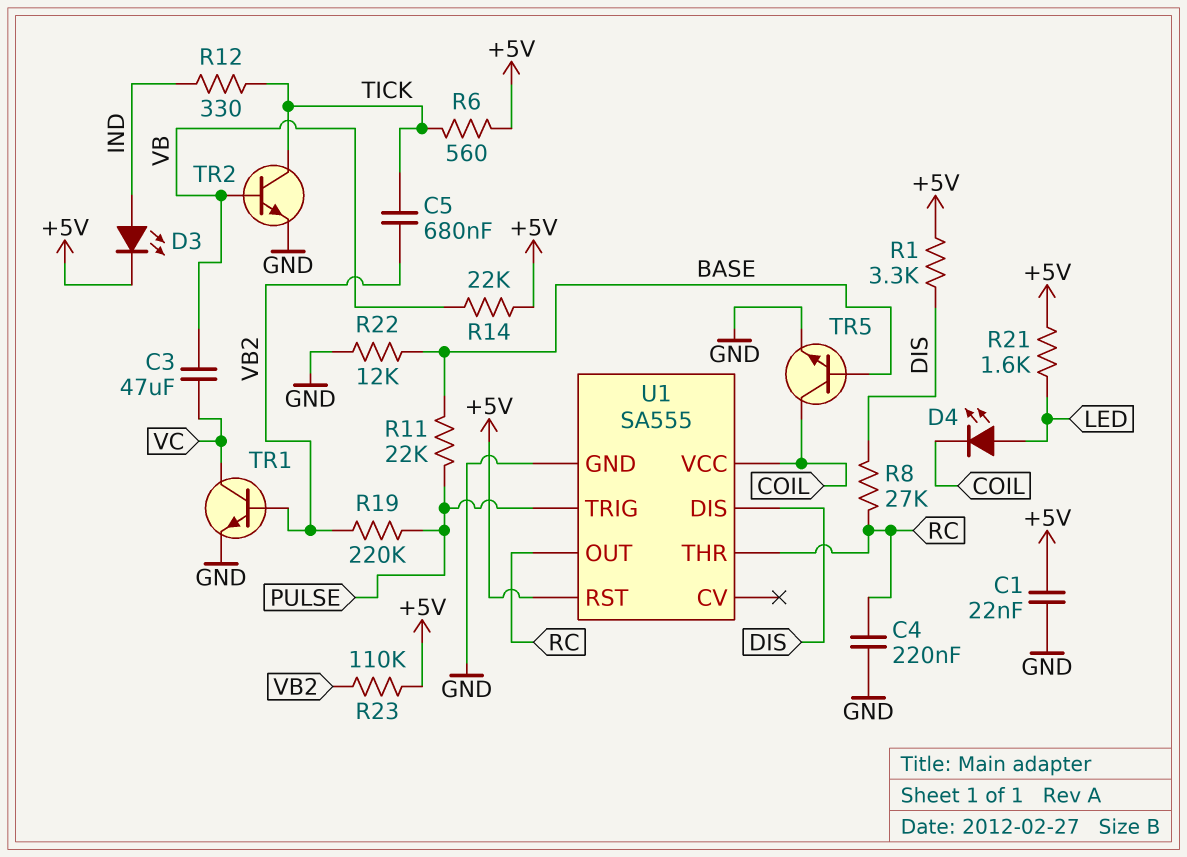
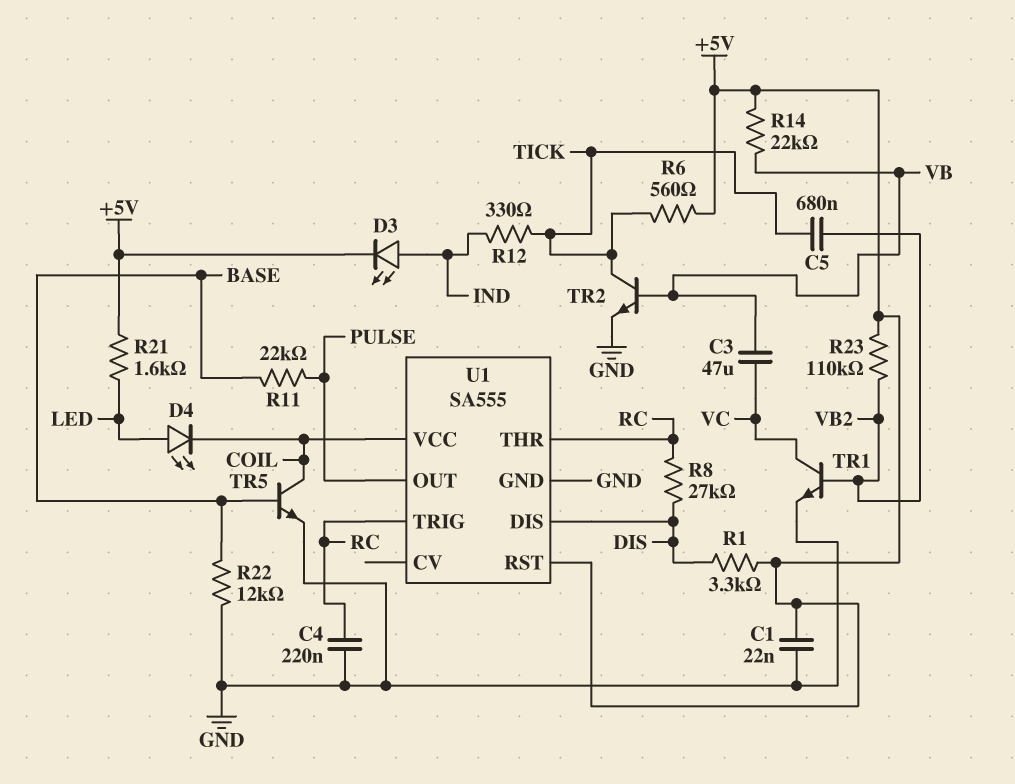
R19: 220k (PULSE, VB2) -> none
U1 pin OUT: RC -> PULSE
U1 pin TRIG: PULSE -> RC

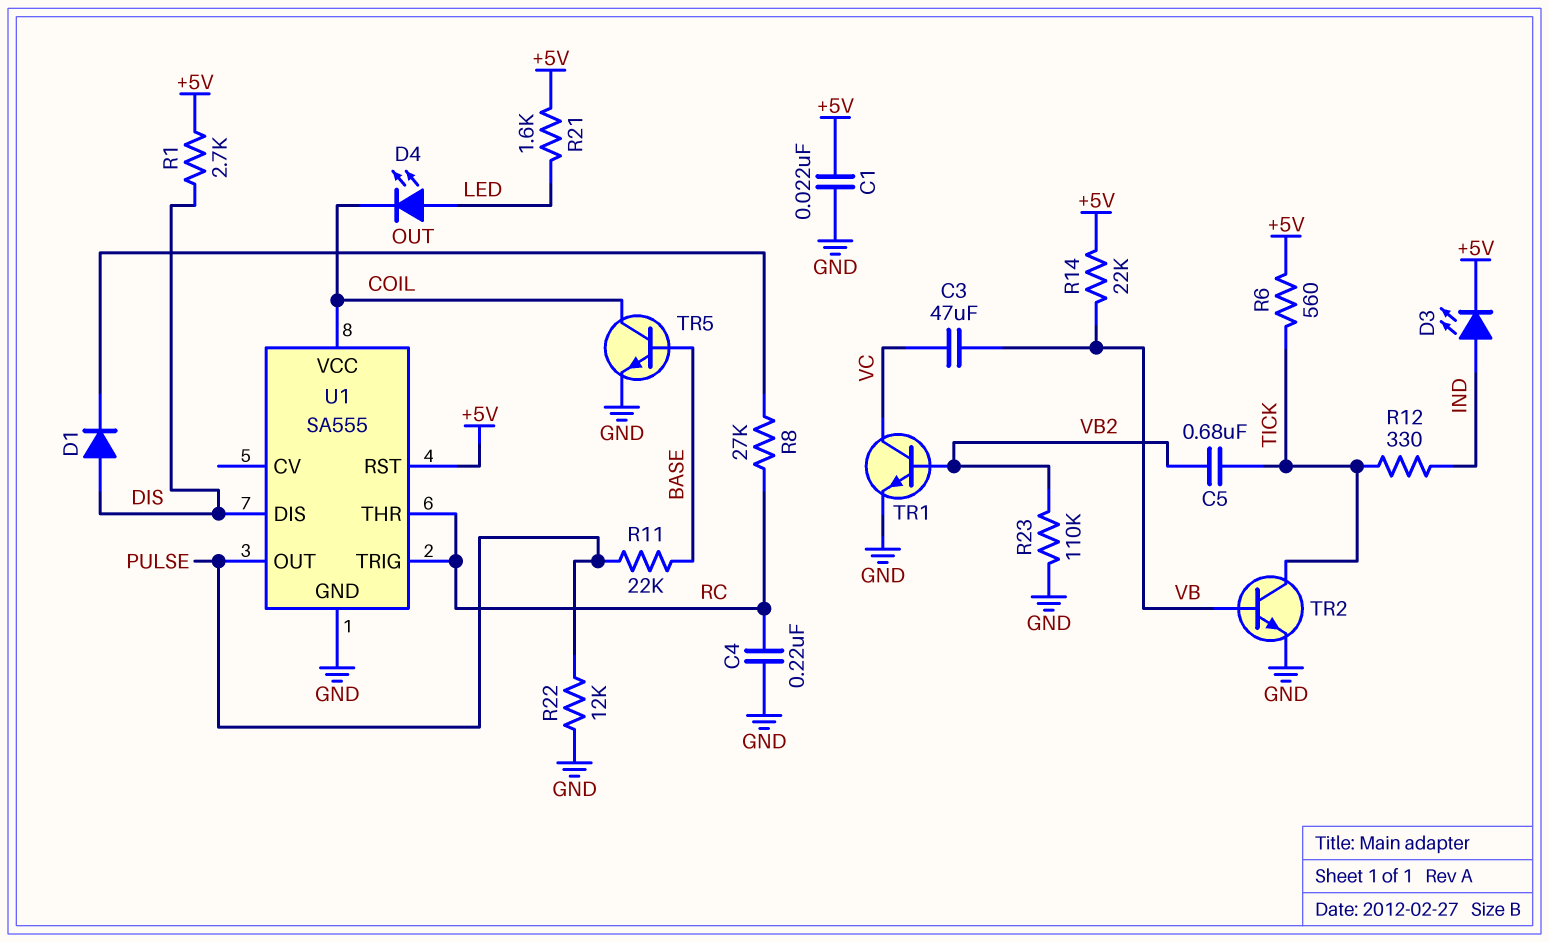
D1: none -> diode (A DIS, K OUT)
R1: 3.3k (+5V, DIS) -> 2.7k (+5V, DIS)
R8: 27k (DIS, RC) -> 27k (OUT, RC)
R22: 12k (BASE, GND) -> 12k (GND, PULSE)
R23: 110k (+5V, VB2) -> 110k (GND, VB2)

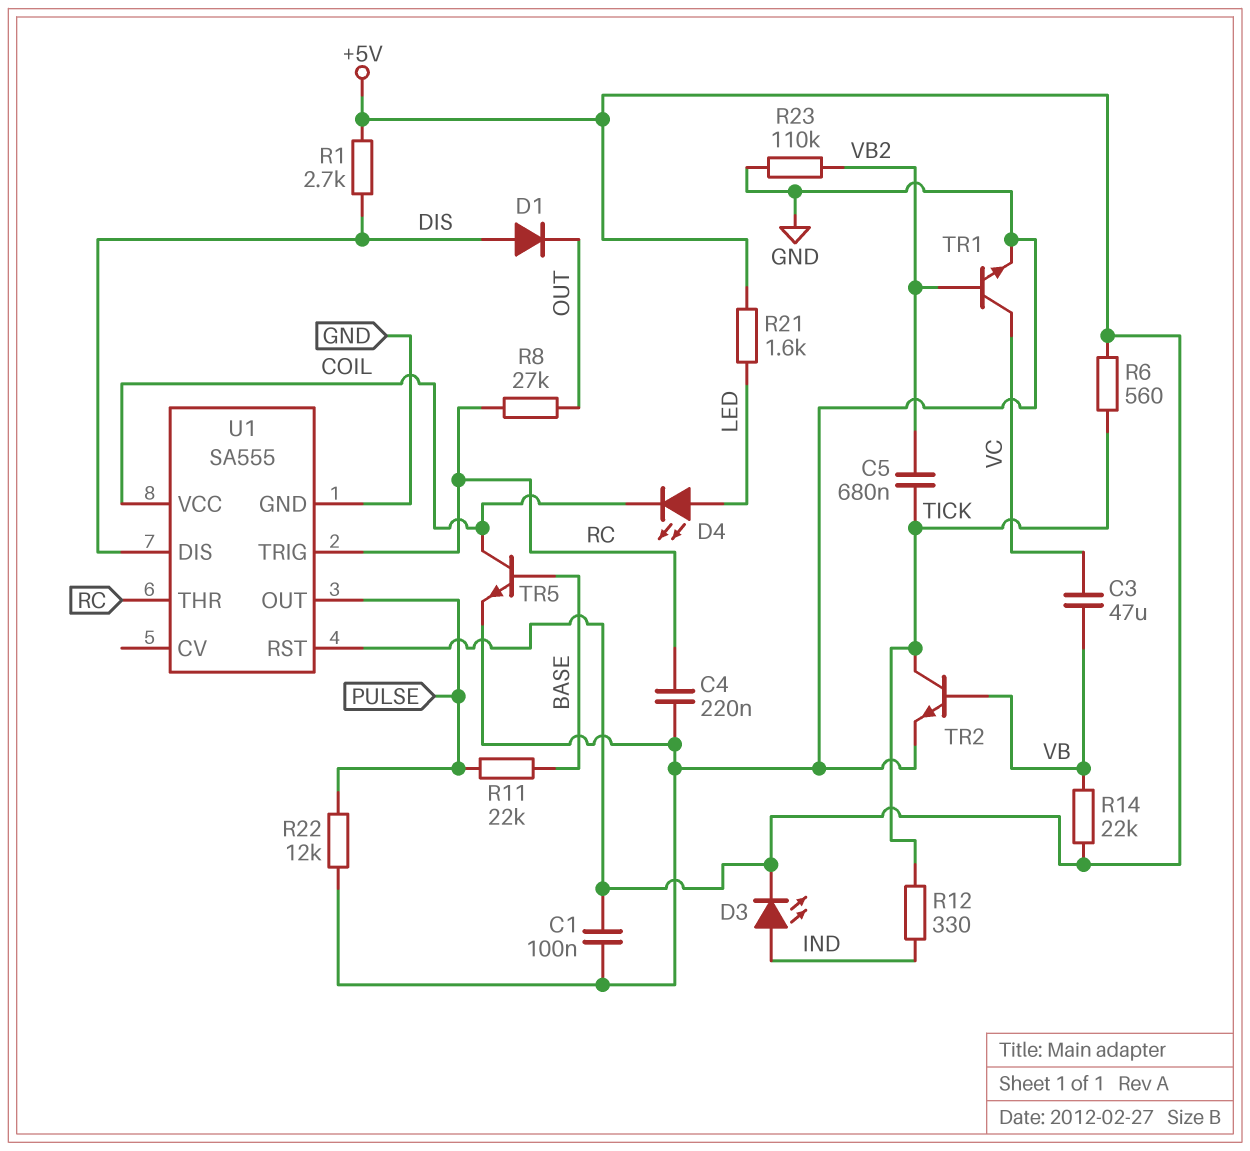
C1: 22nF (+5V, GND) -> 100nF (+5V, GND)

